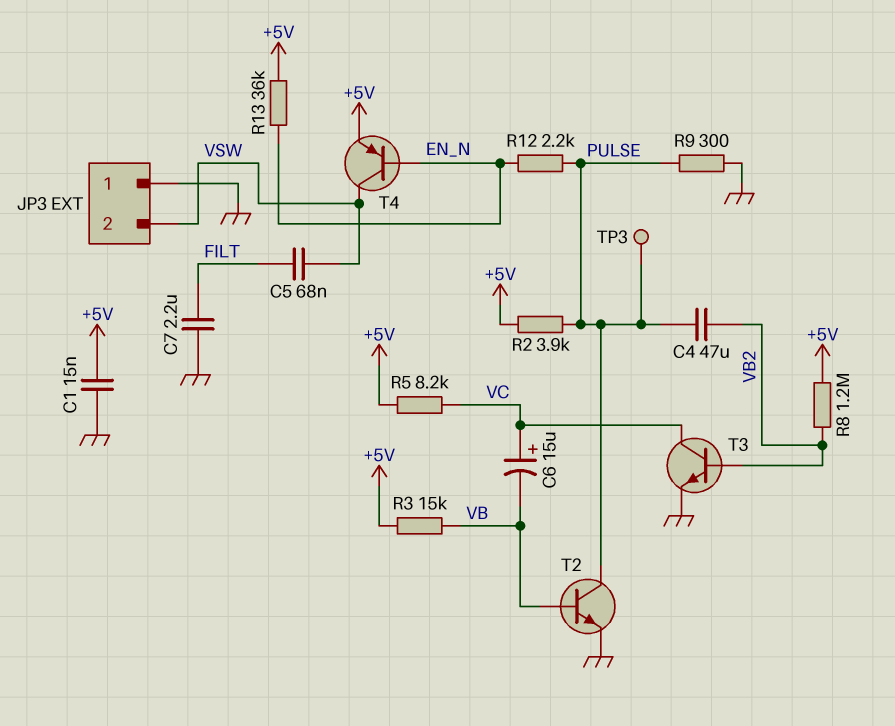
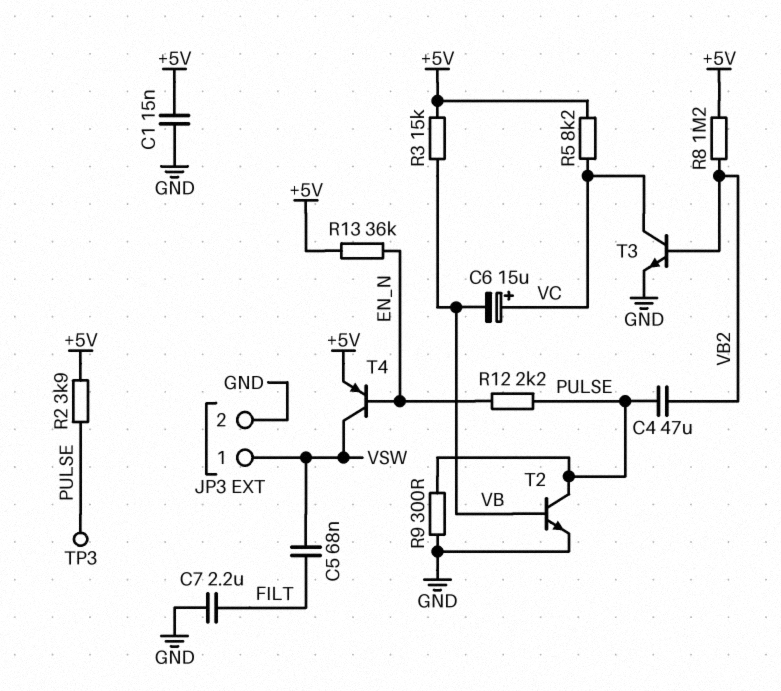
JP3 pin 1: GND -> VSW
JP3 pin 2: VSW -> GND

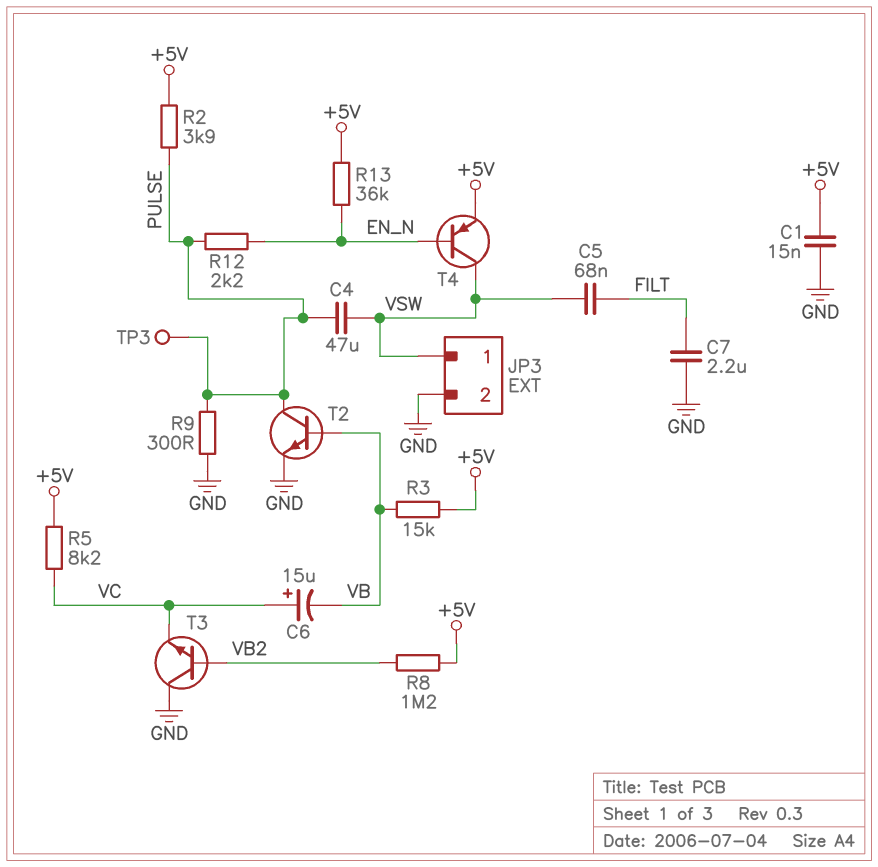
C4: 47uF (PULSE, VB2) -> 47uF (PULSE, VSW)
T3: NPN (B VB2, C VC, E GND) -> NPN (B VB2, C GND, E VC)

